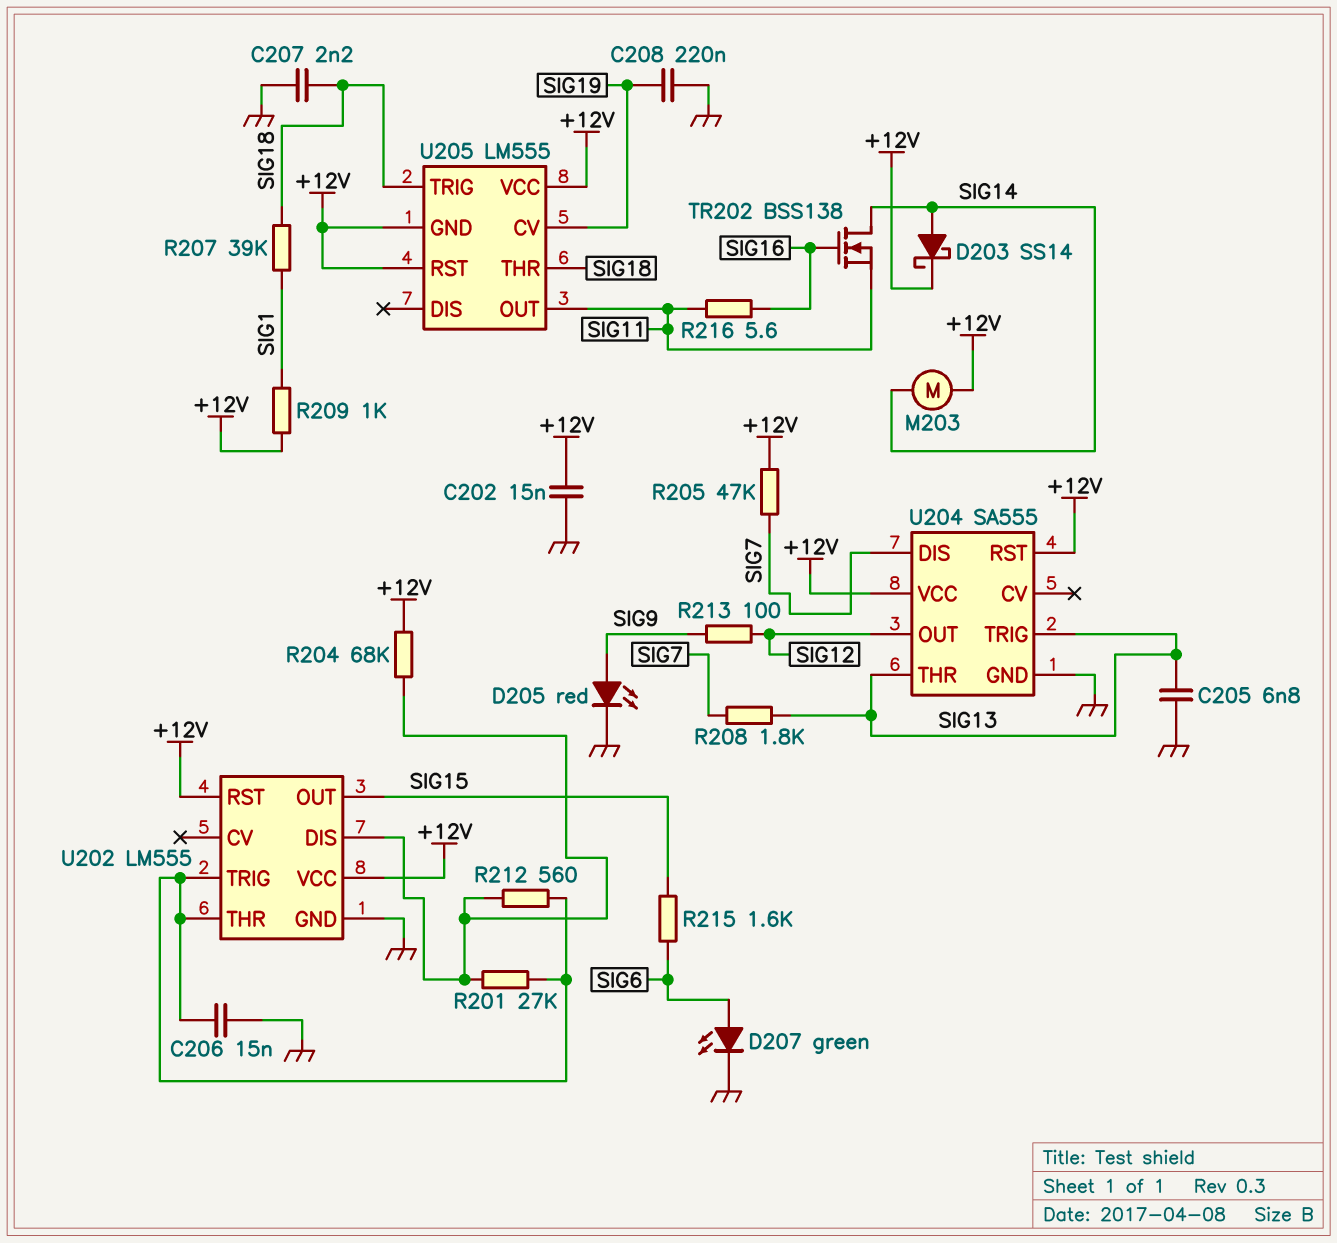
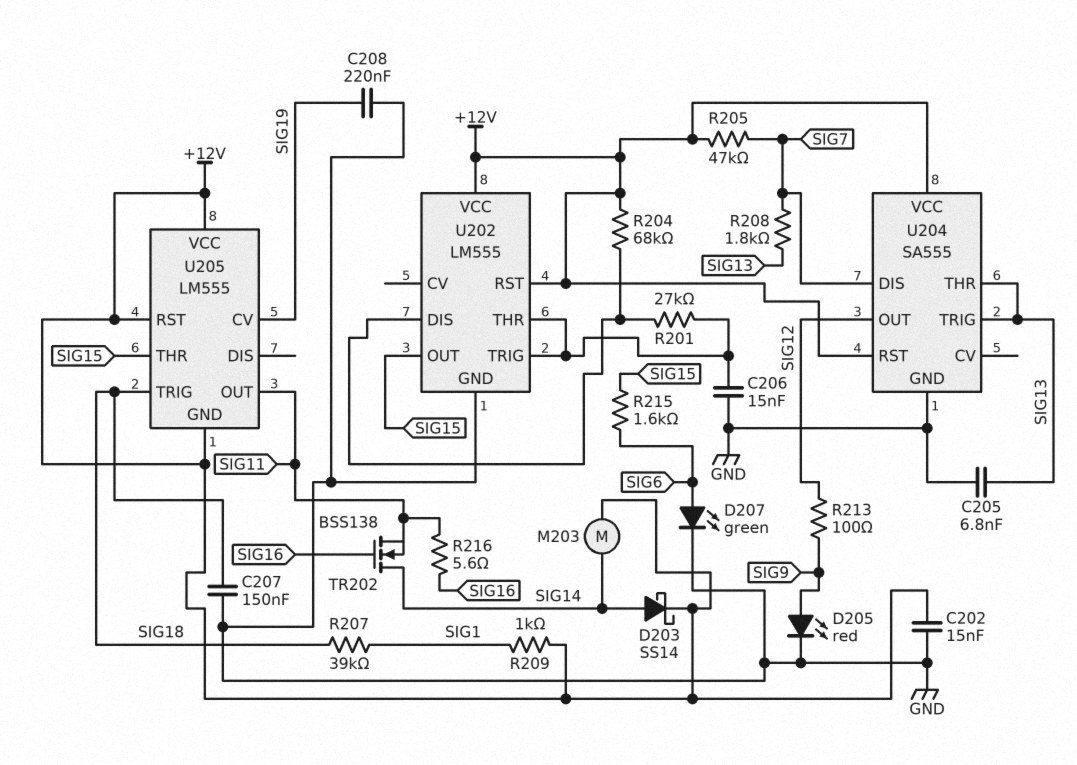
C207: 2.2nF (GND, SIG18) -> 150nF (GND, SIG18)
R212: 560 (U202/DIS, U202/THR) -> none
U205 pin THR: SIG18 -> SIG15

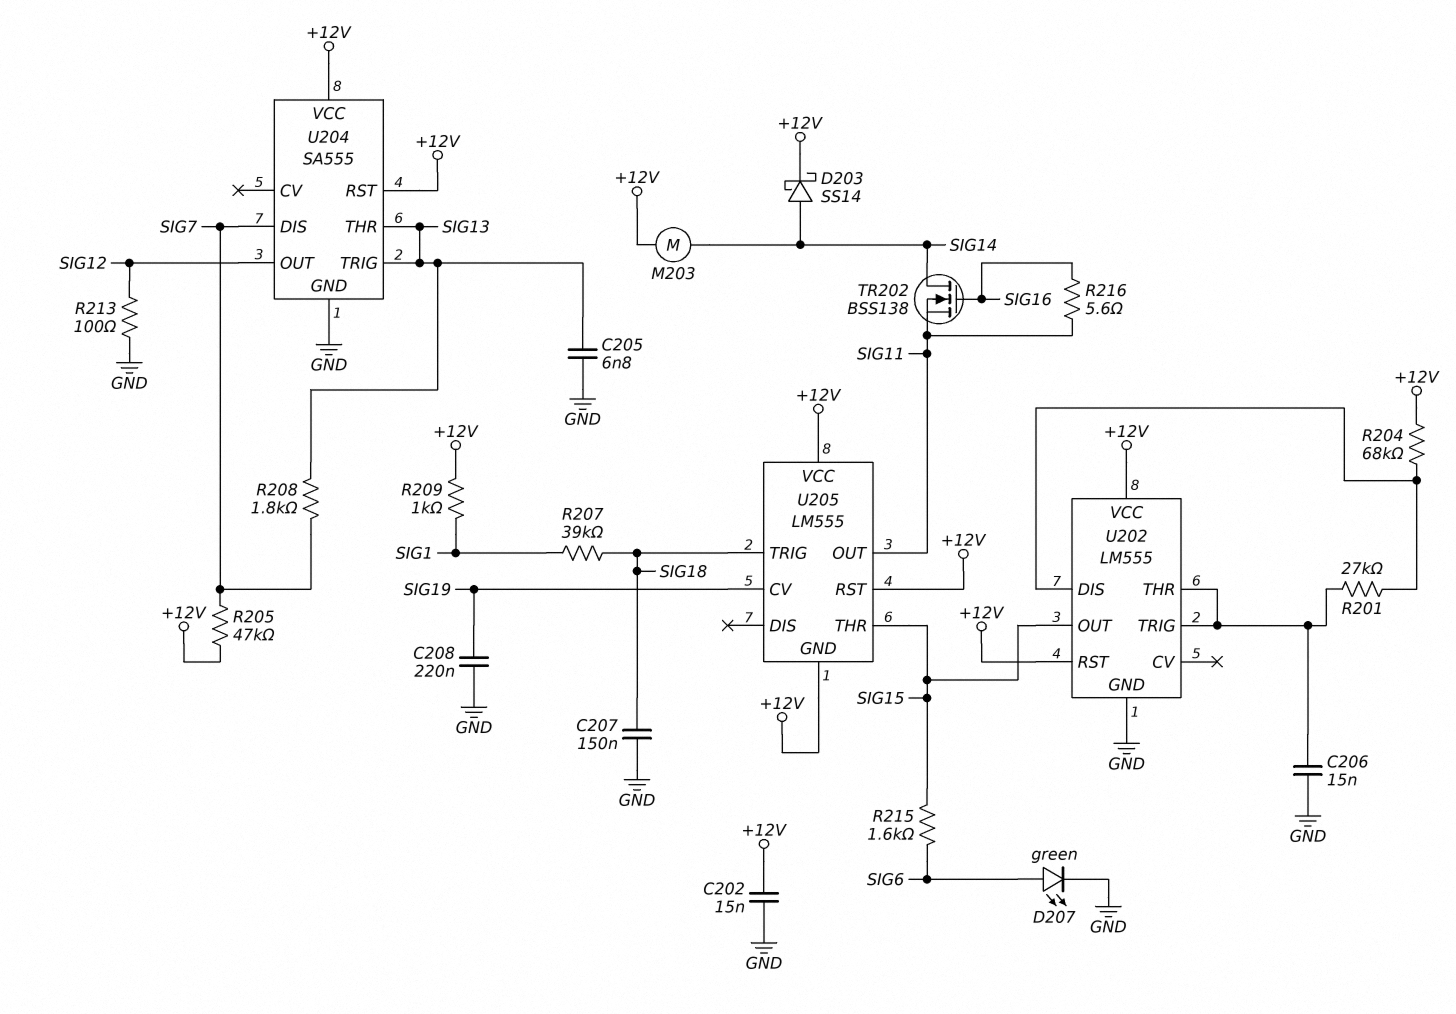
D205: LED red (A SIG9, K GND) -> none
R213: 100 (SIG9, SIG12) -> 100 (GND, SIG12)

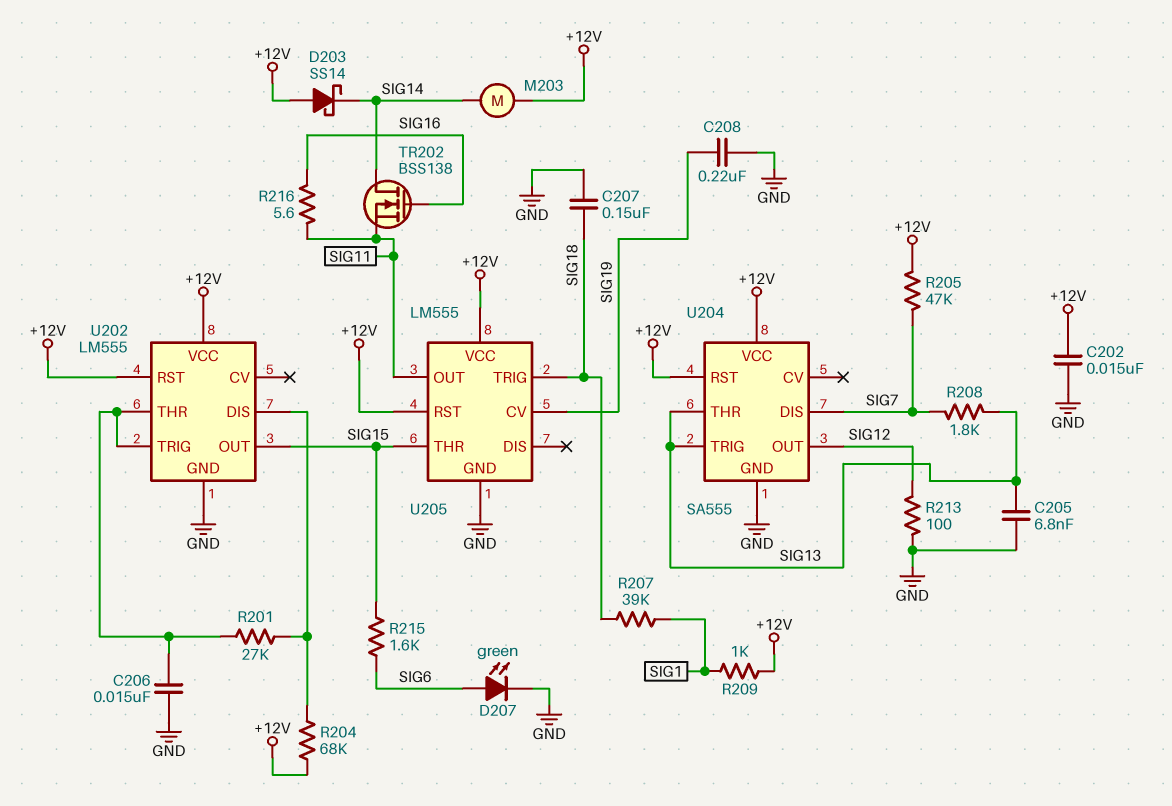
D203: schottky SS14 (A SIG14, K +12V) -> schottky SS14 (A +12V, K SIG14)
U205 pin GND: +12V -> GND

